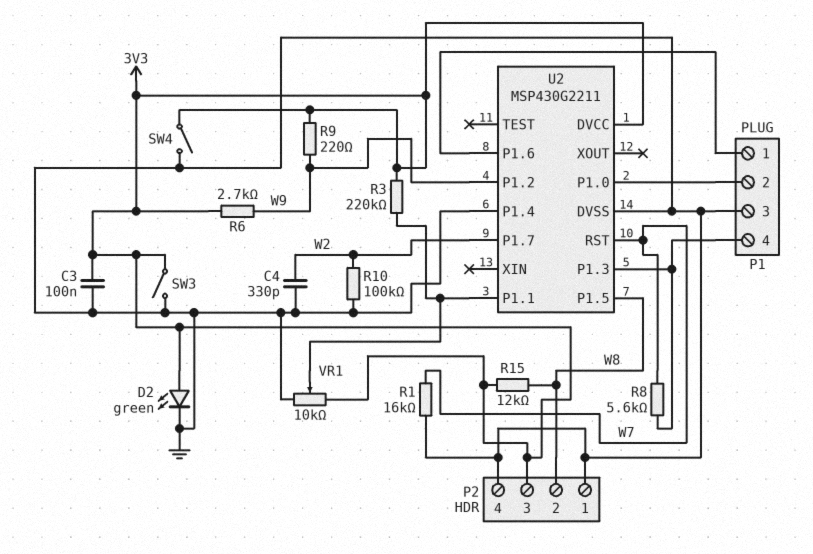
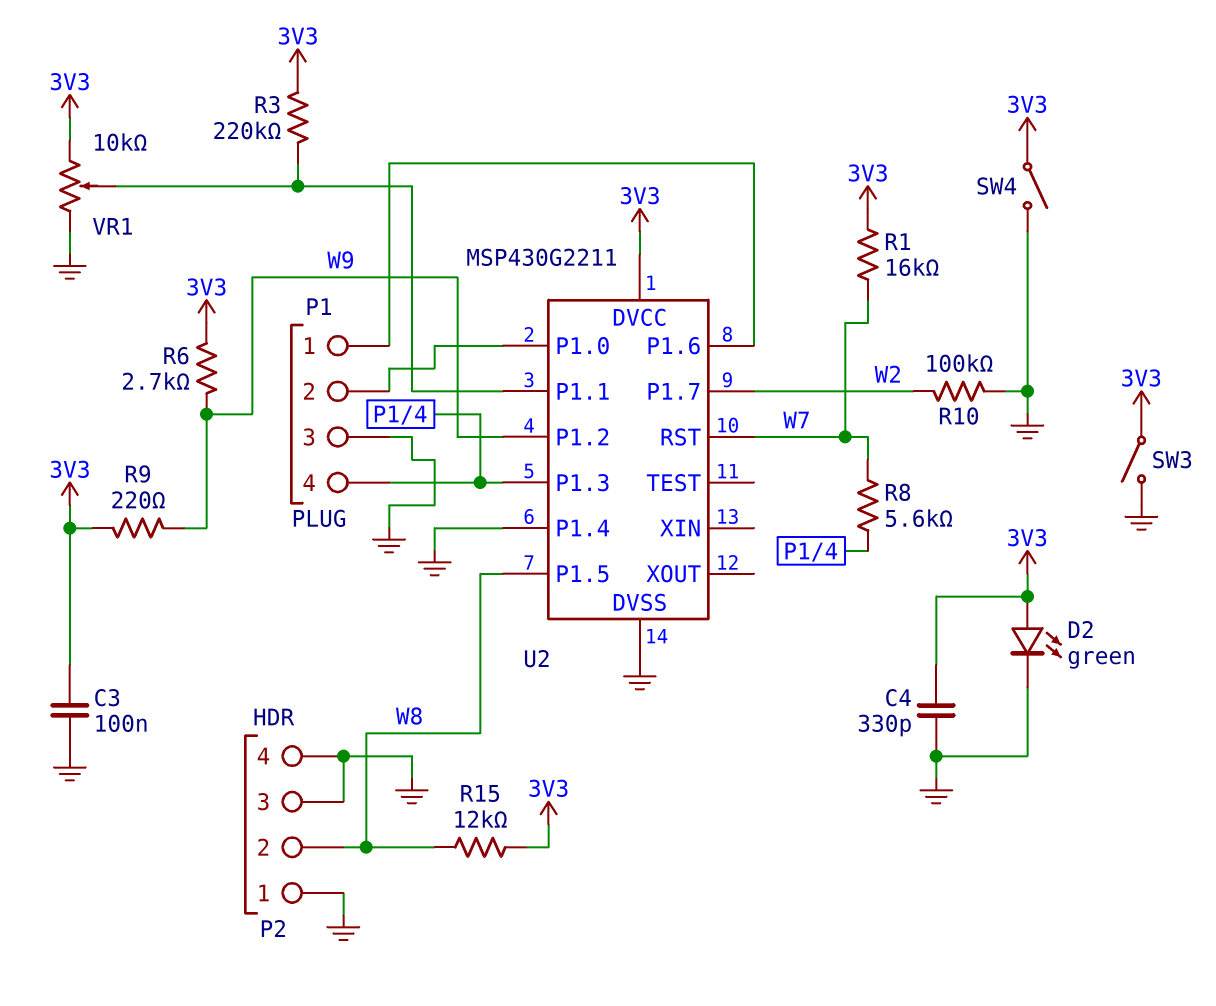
C4: 330pF (GND, W2) -> 330pF (3V3, GND)
P2 pin 3: 3V3 -> GND
R1: 16k (GND, W7) -> 16k (3V3, W7)

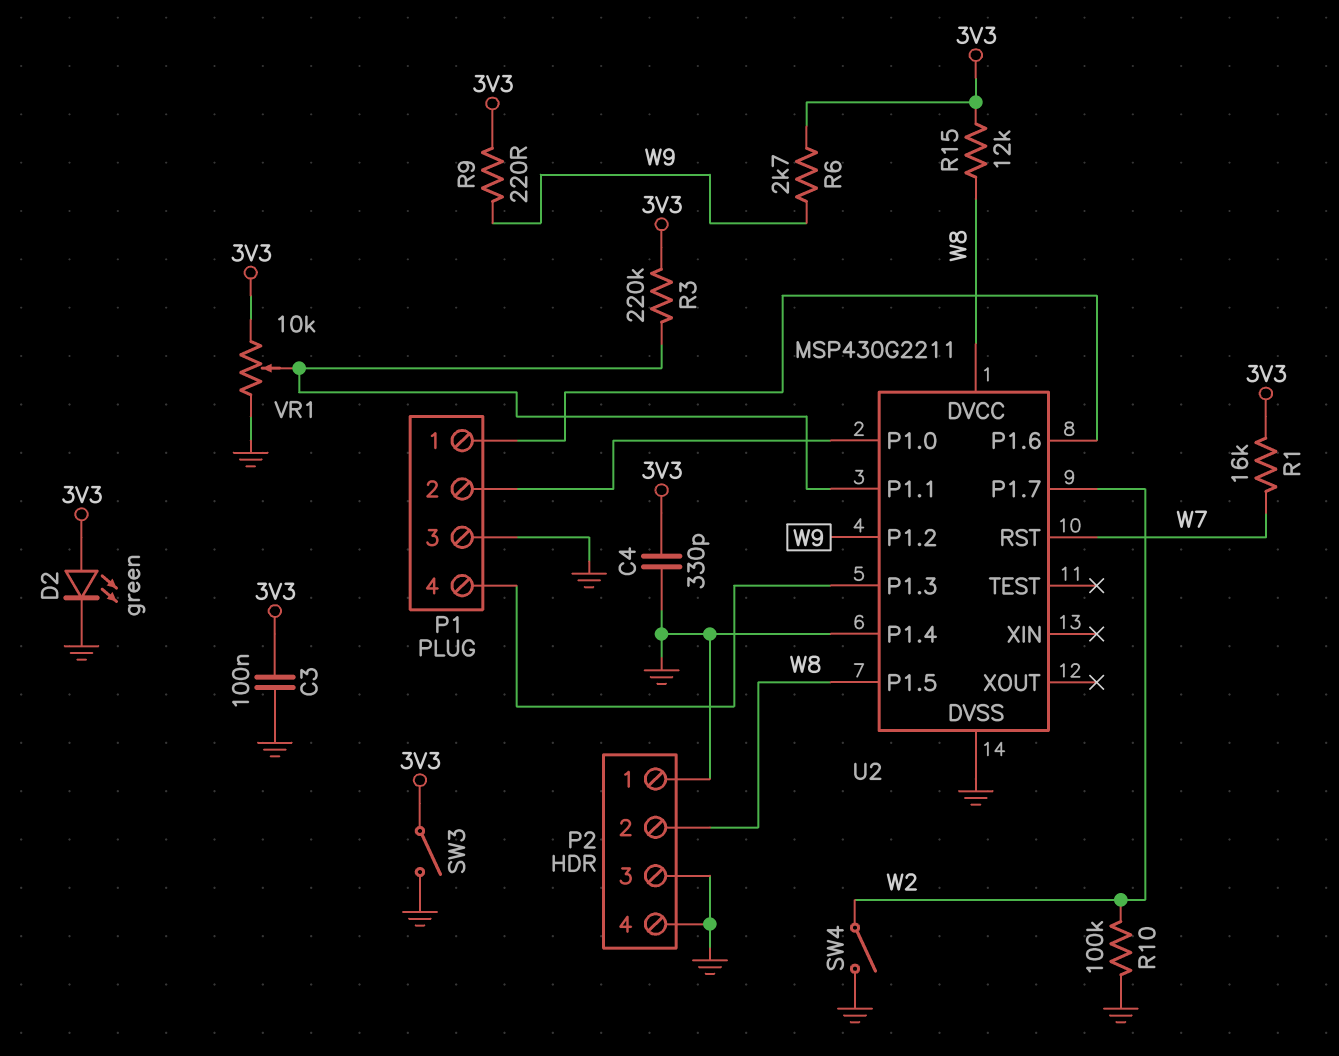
R8: 5.6k (P1/4, W7) -> none
SW4: switch (3V3, GND) -> switch (GND, W2)
U2 pin DVCC: 3V3 -> W8

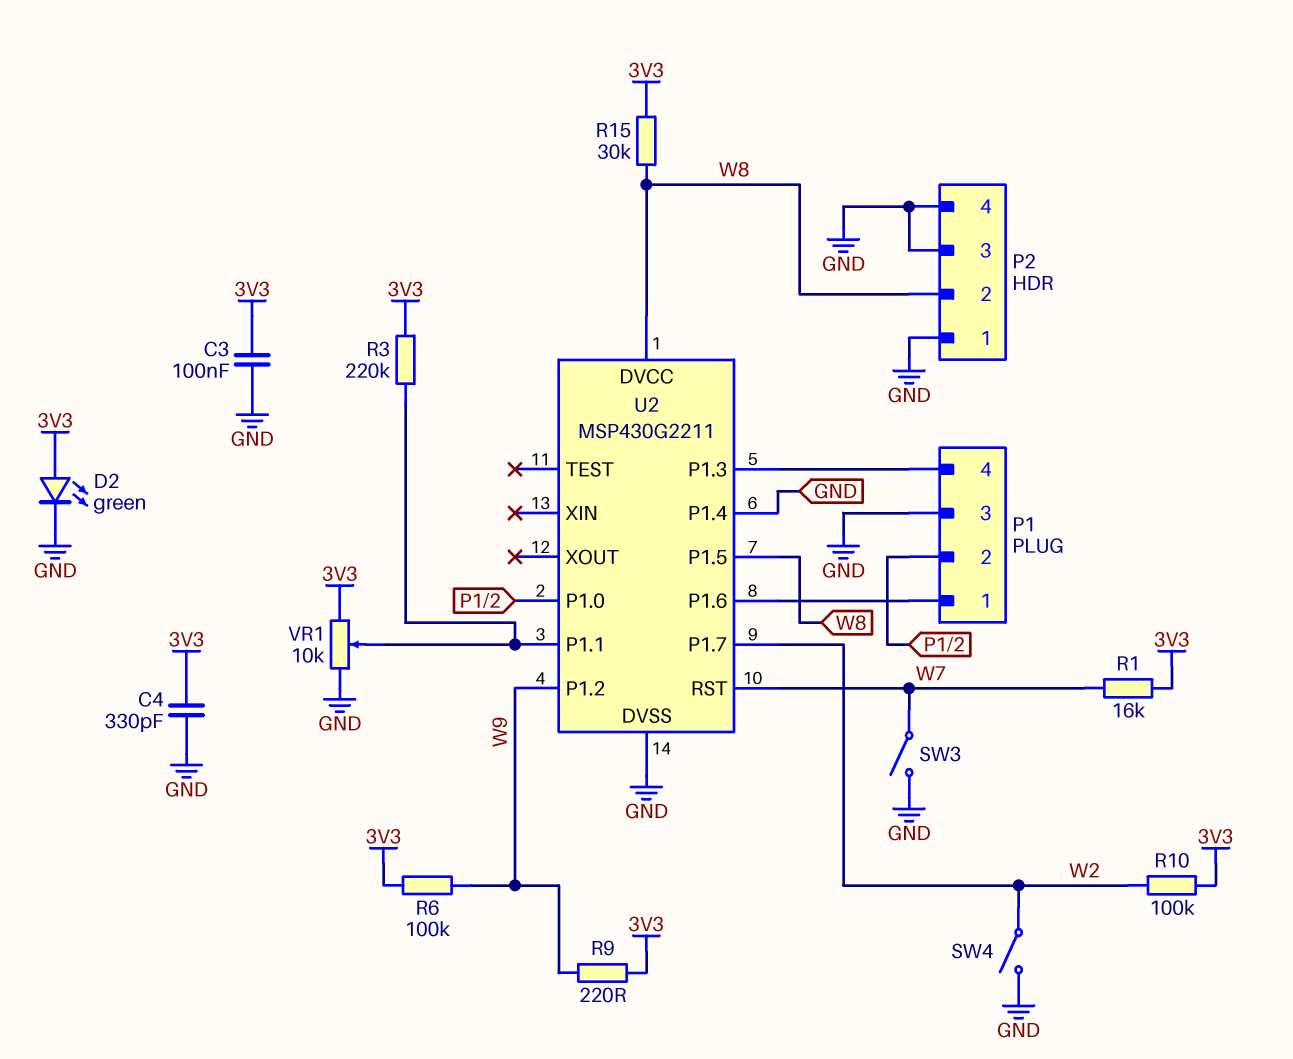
R6: 2.7k (3V3, W9) -> 100k (3V3, W9)
R10: 100k (GND, W2) -> 100k (3V3, W2)
R15: 12k (3V3, W8) -> 30k (3V3, W8)
SW3: switch (3V3, GND) -> switch (GND, W7)

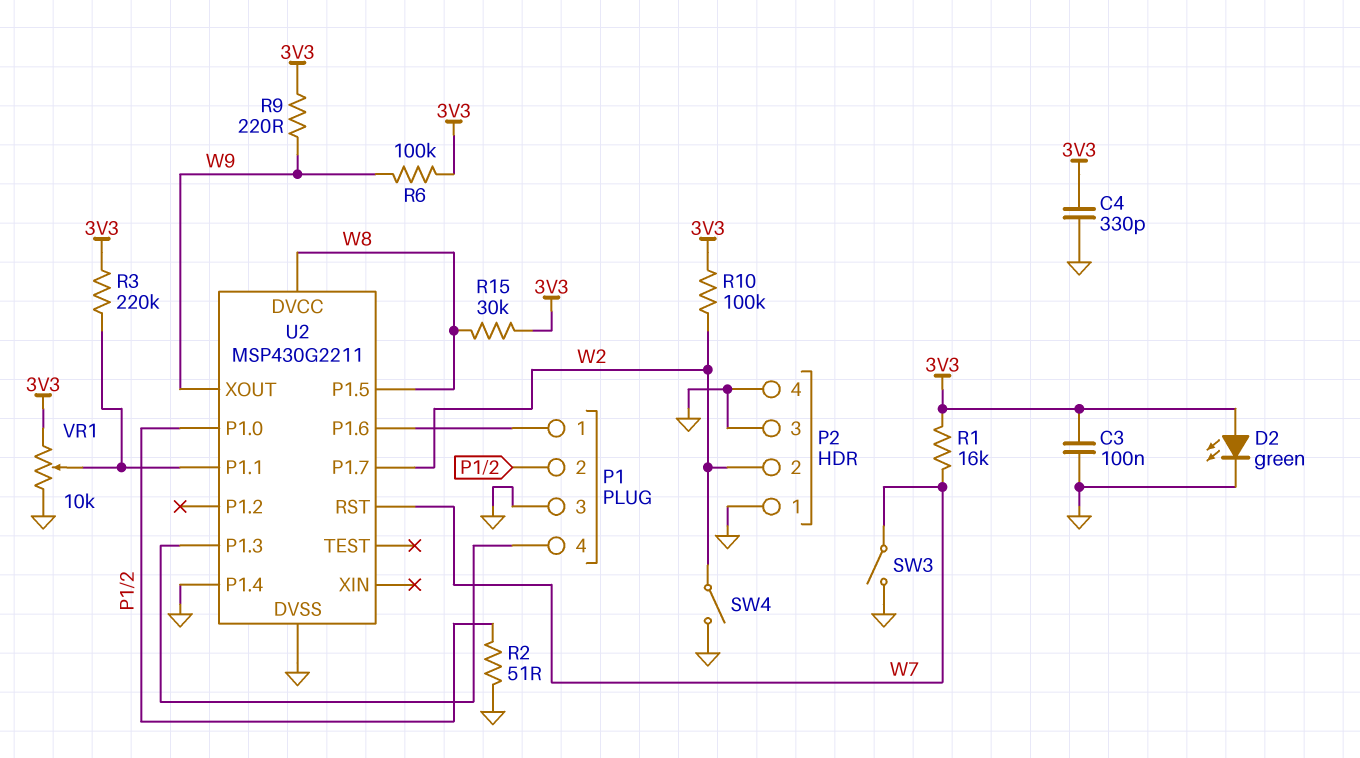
P2 pin 2: W8 -> W2
R2: none -> 51 (GND, P1/2)
U2 pin P1.2: W9 -> none
U2 pin XOUT: none -> W9

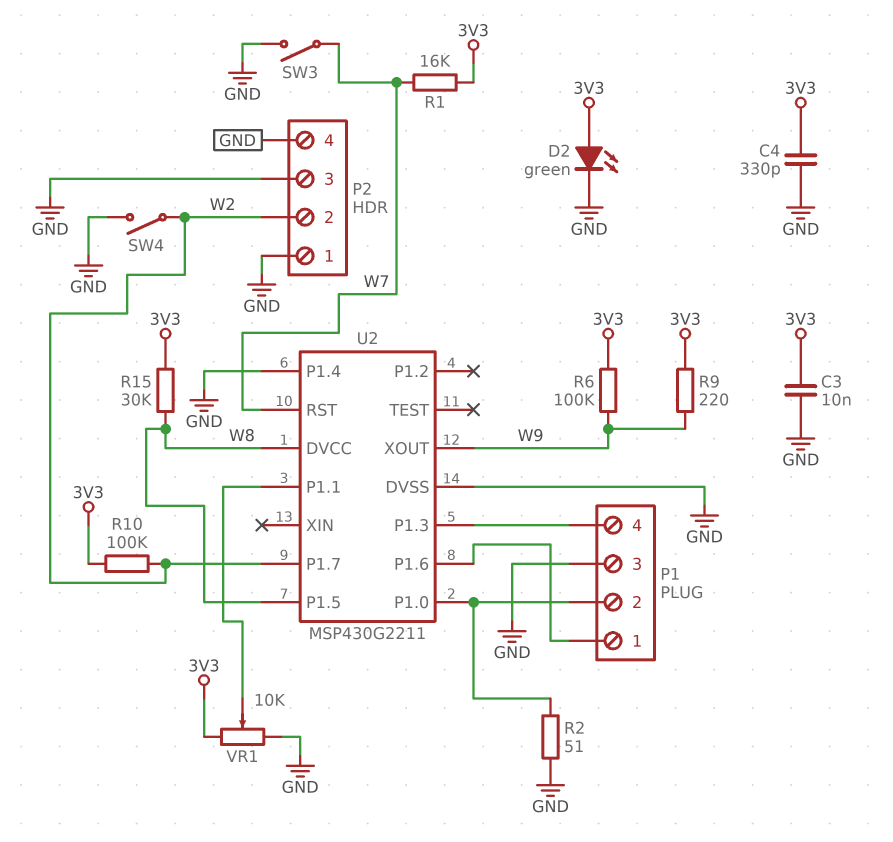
C3: 100nF (3V3, GND) -> 10nF (3V3, GND)
R3: 220k (3V3, U2/P1.1) -> none

